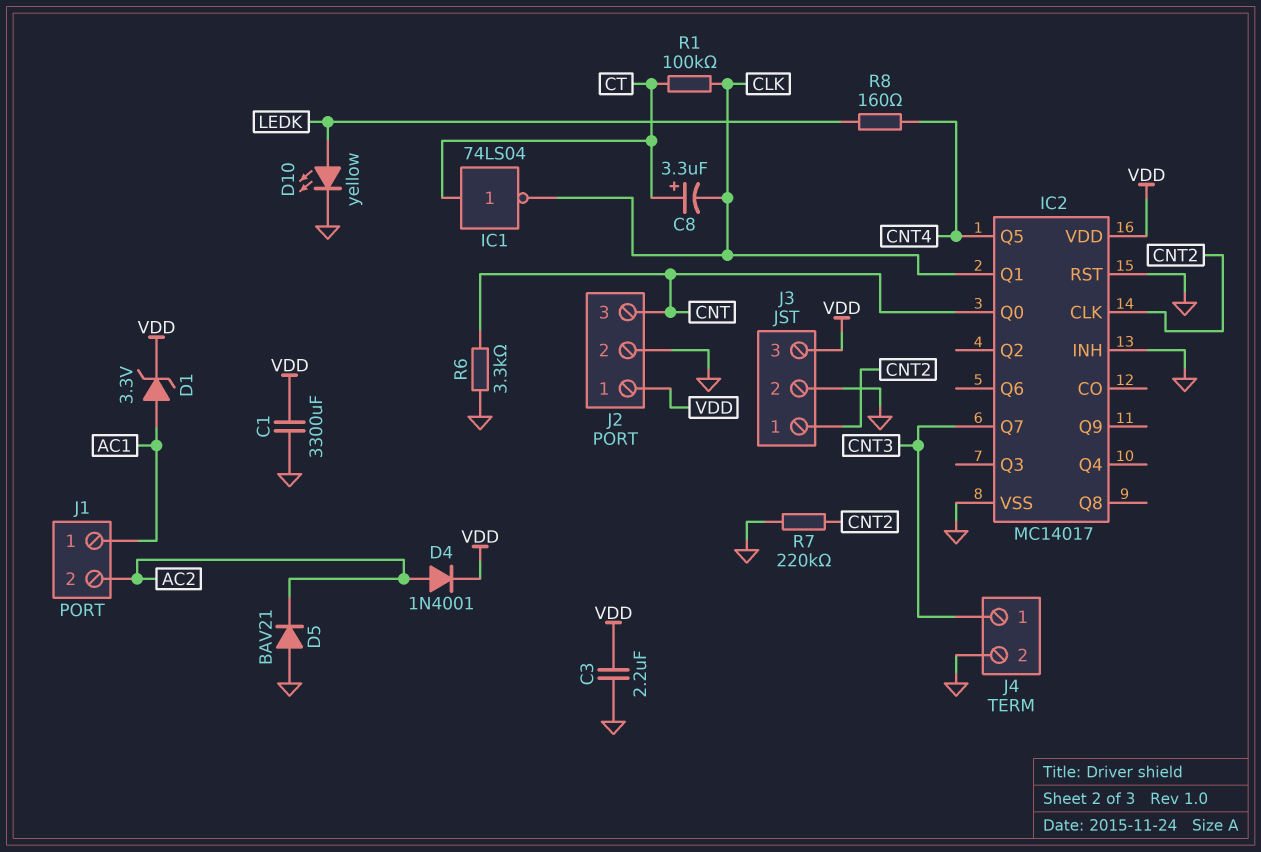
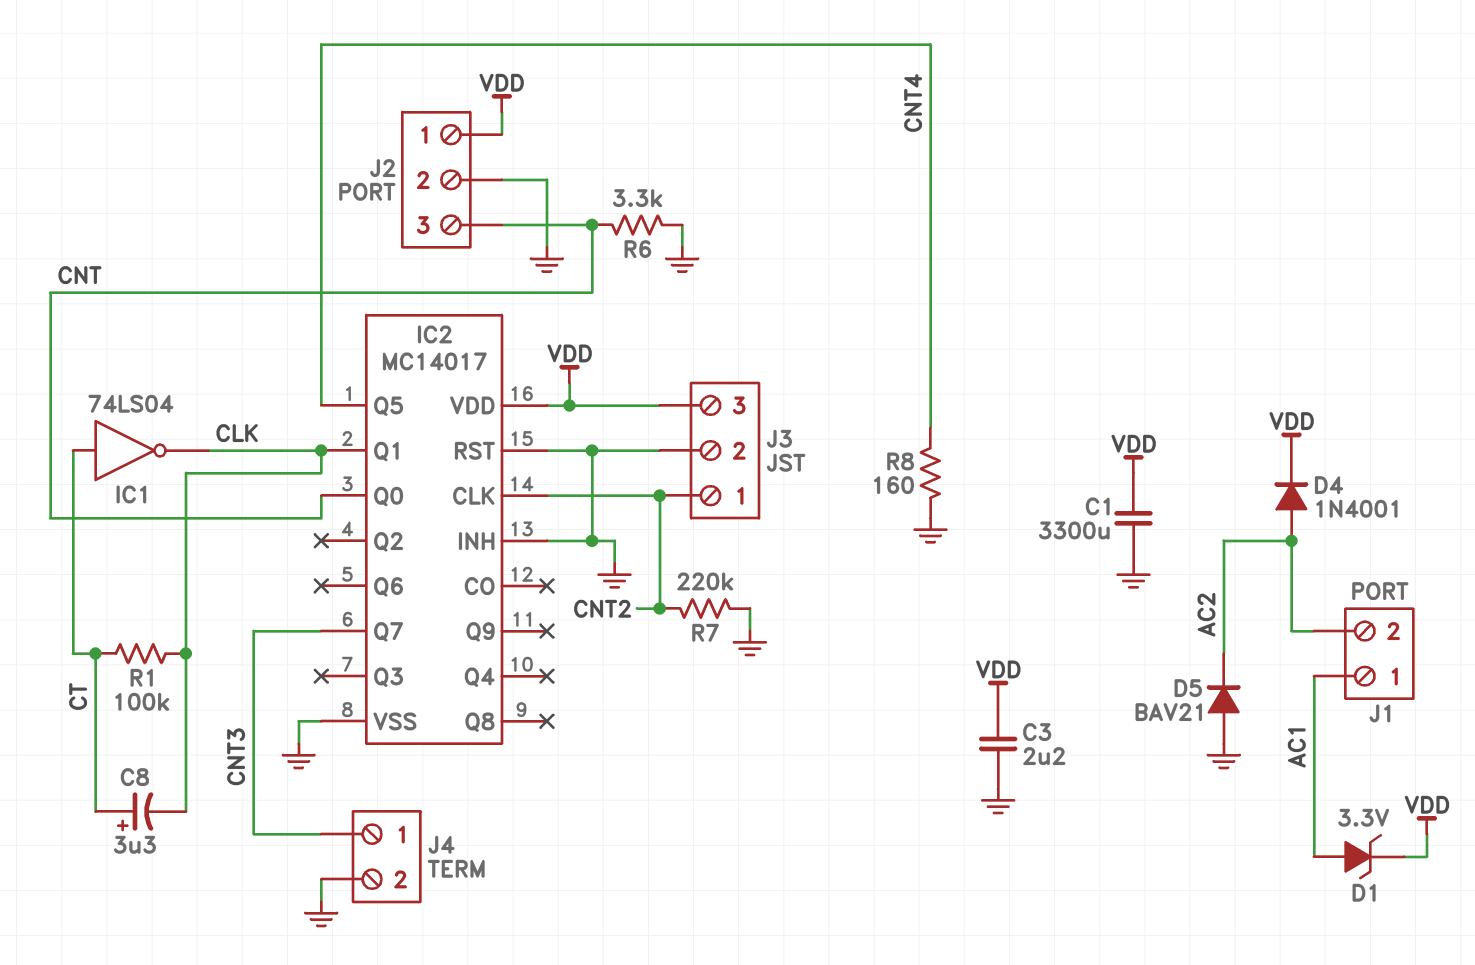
D10: LED yellow (A LEDK, K GND) -> none
R8: 160 (CNT4, LEDK) -> 160 (CNT4, GND)

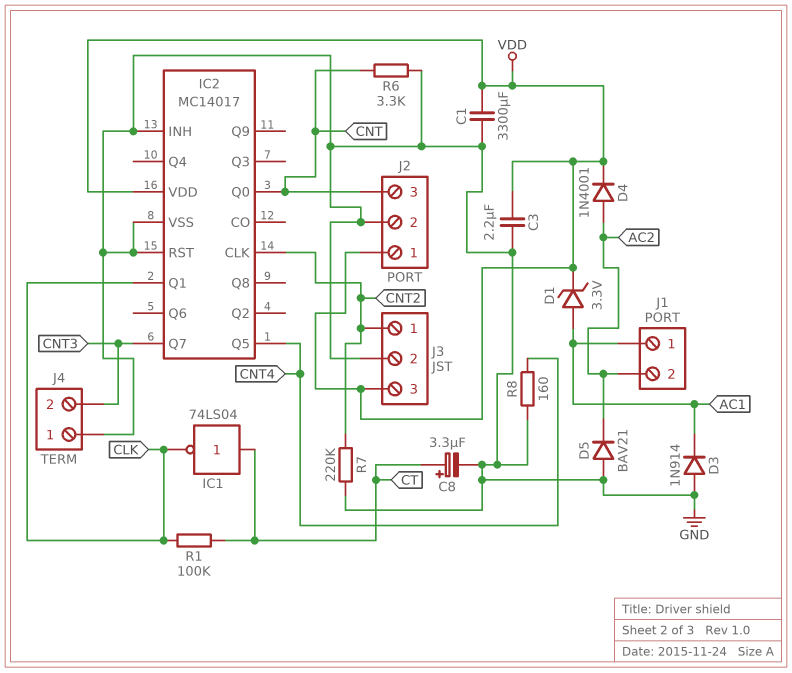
C8: 3.3uF (plus CT, minus CLK) -> 3.3uF (plus CT, minus GND)
D3: none -> diode 1N914 (A GND, K AC1)
J4 pin 1: CNT3 -> GND
J4 pin 2: GND -> CNT3

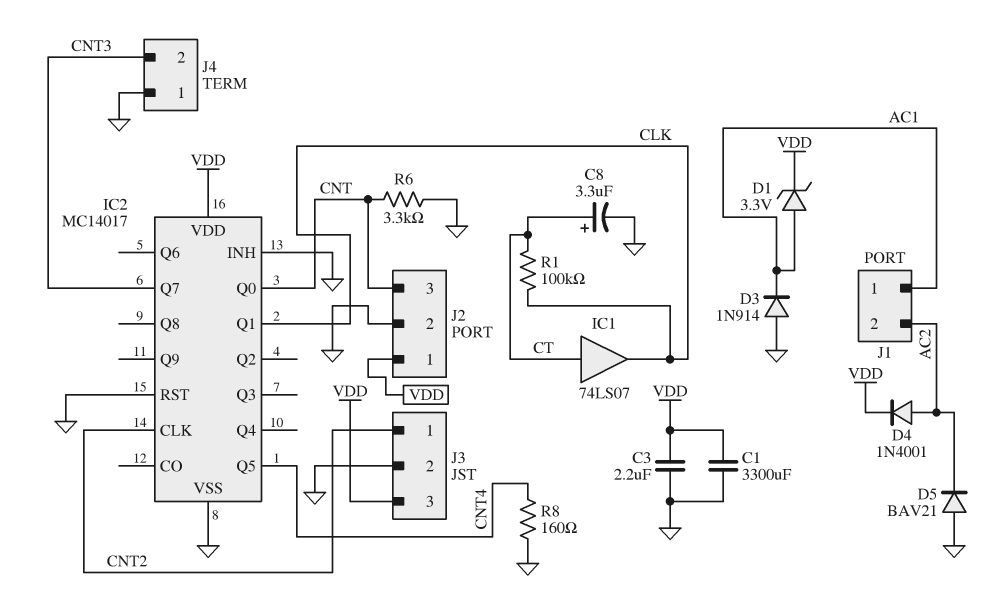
IC1: NOT 74LS04 (in CT, out CLK) -> buffer 74LS07 (in CT, out CLK)
R7: 220k (CNT2, GND) -> none

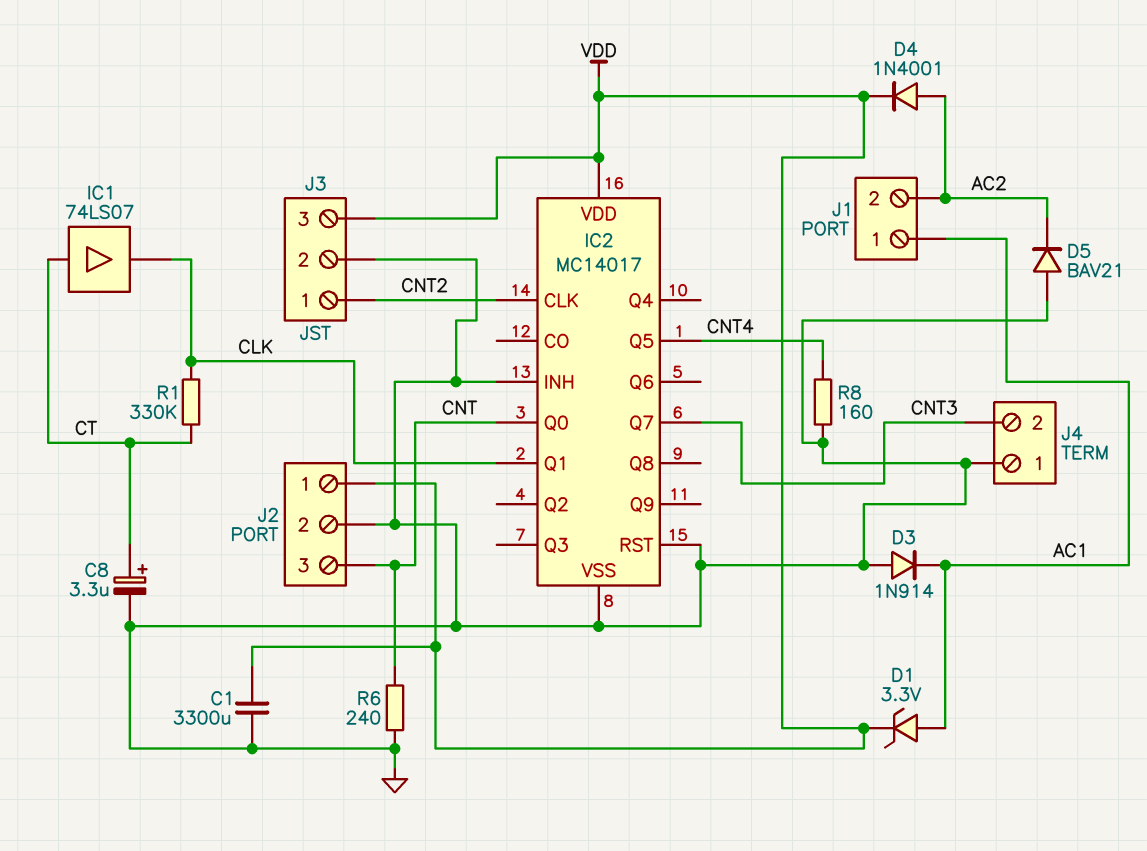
C3: 2.2uF (GND, VDD) -> none
R1: 100k (CLK, CT) -> 330k (CLK, CT)
R6: 3.3k (CNT, GND) -> 240 (CNT, GND)

